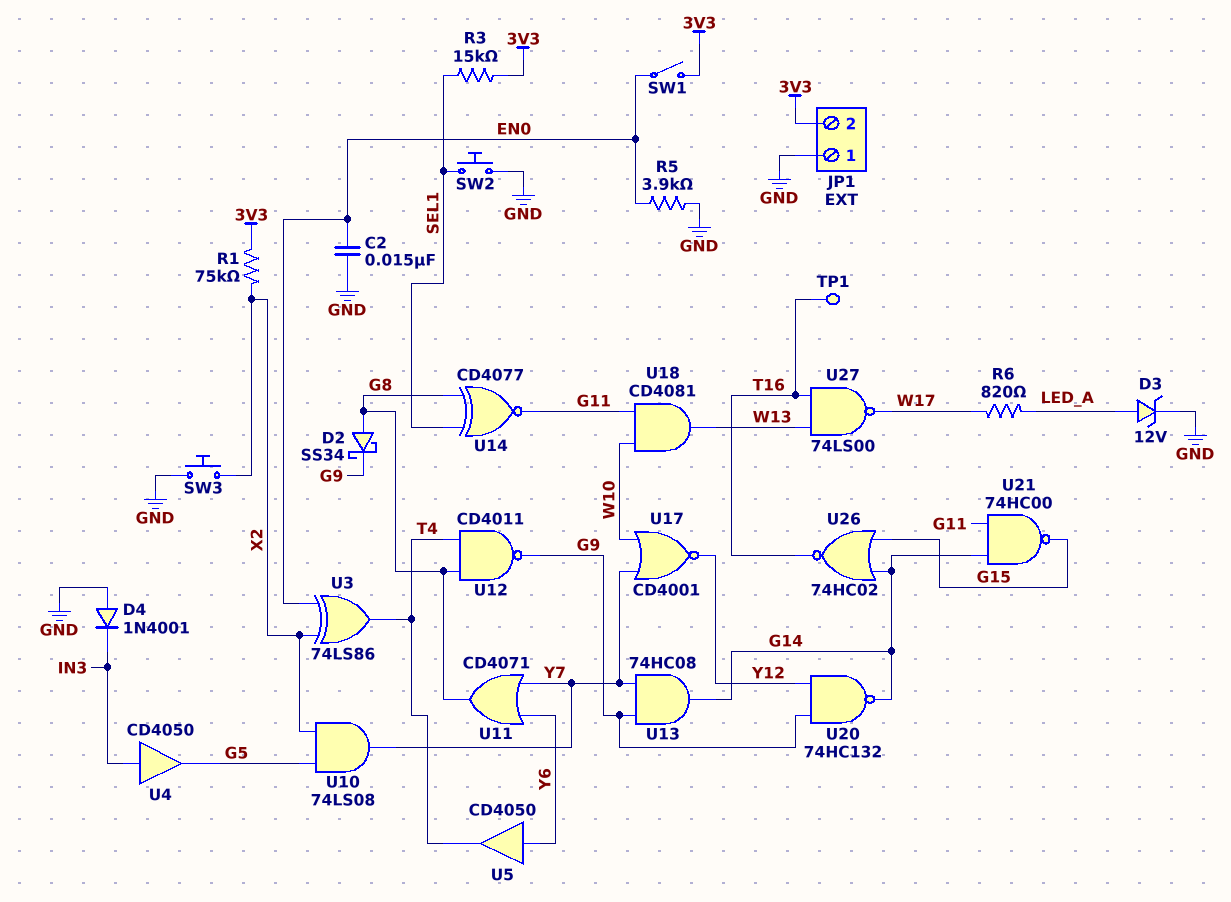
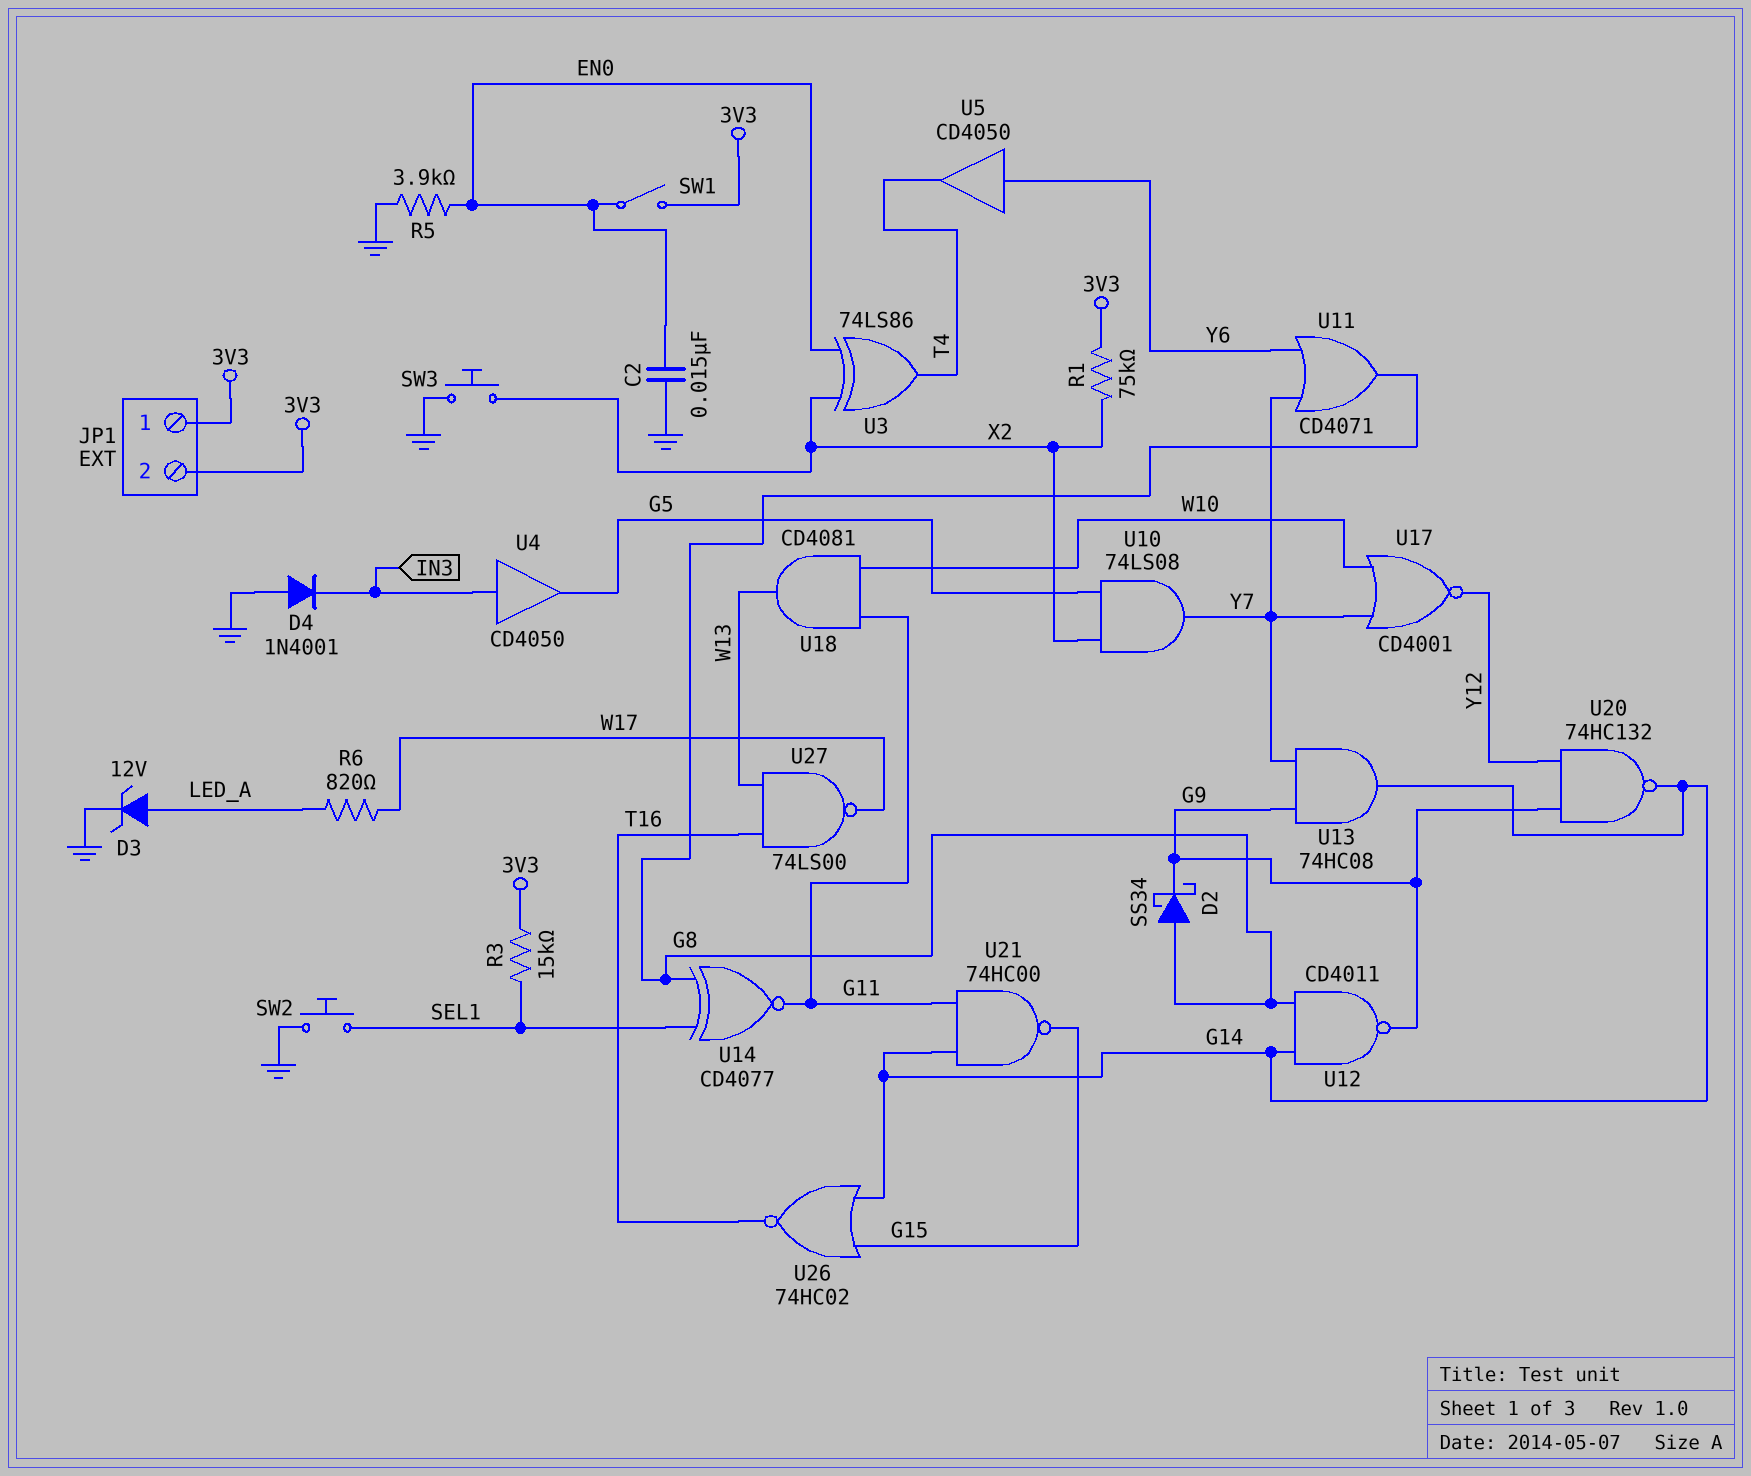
JP1 pin 1: GND -> 3V3
TP1: test point (T16) -> none
U12: NAND CD4011 (in G8, in T4, out G9) -> NAND CD4011 (in G8, in G14, out G9)

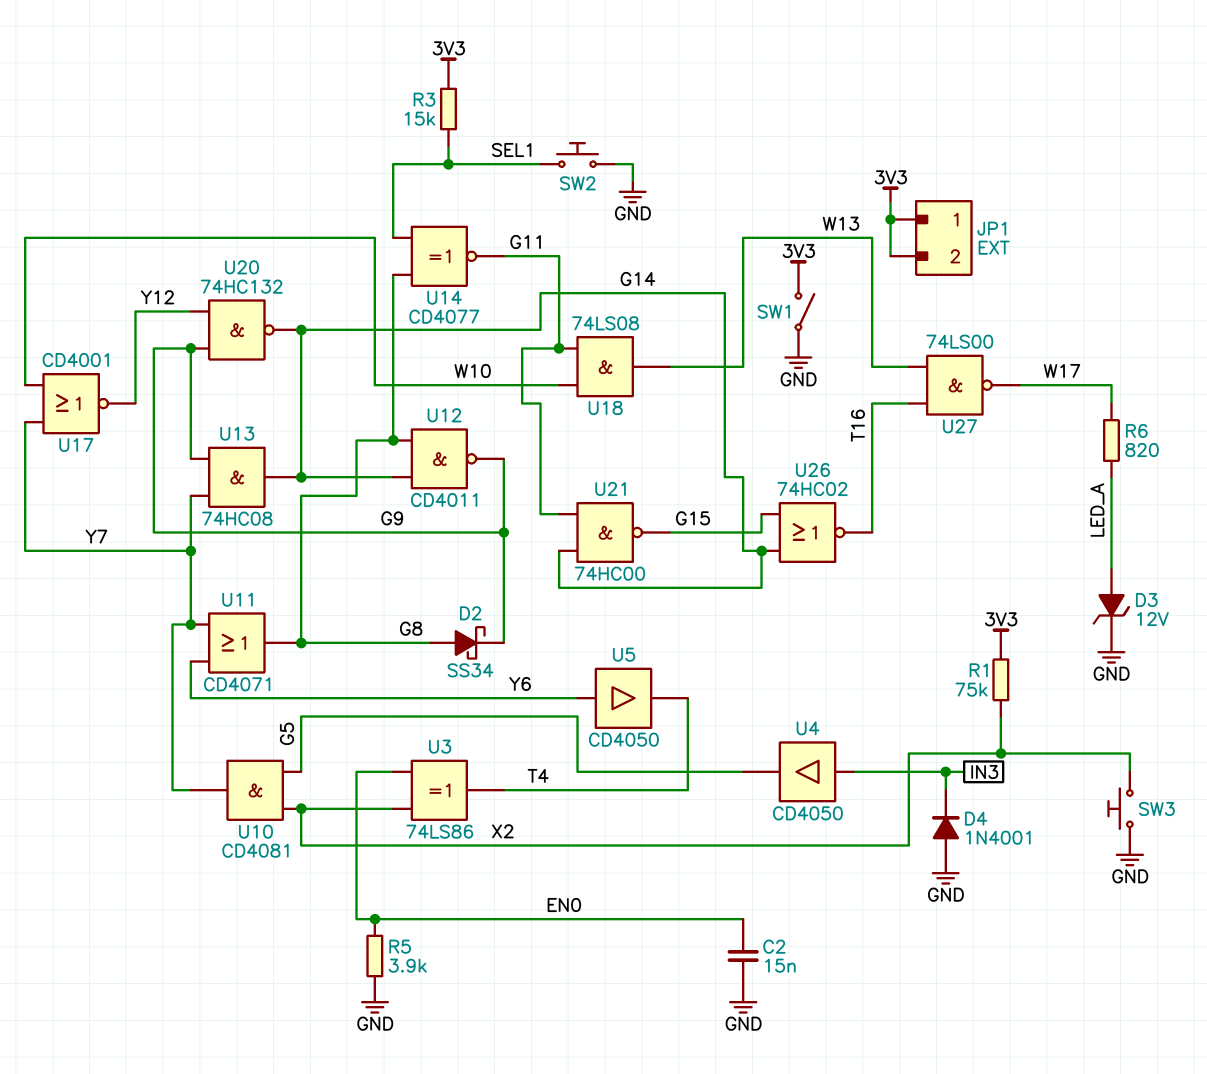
SW1: switch (3V3, EN0) -> switch (3V3, GND)
U10: AND 74LS08 (in G5, in X2, out Y7) -> AND CD4081 (in G5, in X2, out Y7)
U18: AND CD4081 (in G11, in W10, out W13) -> AND 74LS08 (in G11, in W10, out W13)

